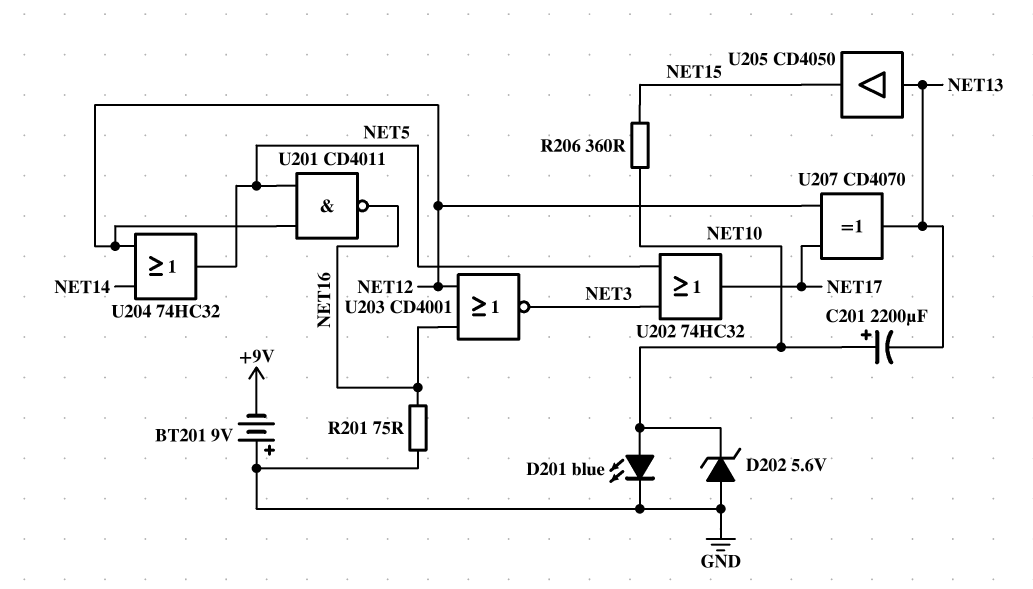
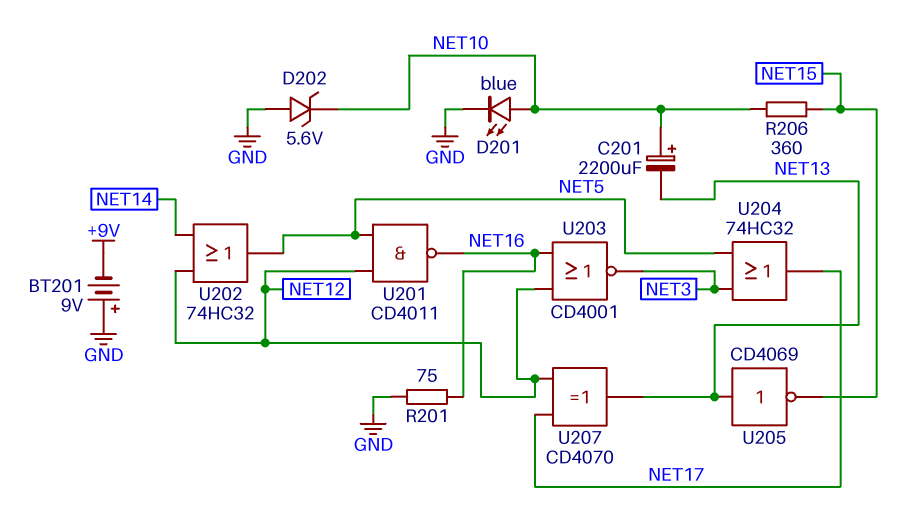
U202: OR 74HC32 (in NET3, in NET5, out NET17) -> OR 74HC32 (in NET12, in NET14, out NET5)
U204: OR 74HC32 (in NET12, in NET14, out NET5) -> OR 74HC32 (in NET3, in NET5, out NET17)
U205: buffer CD4050 (in NET13, out NET15) -> NOT CD4069 (in NET13, out NET15)

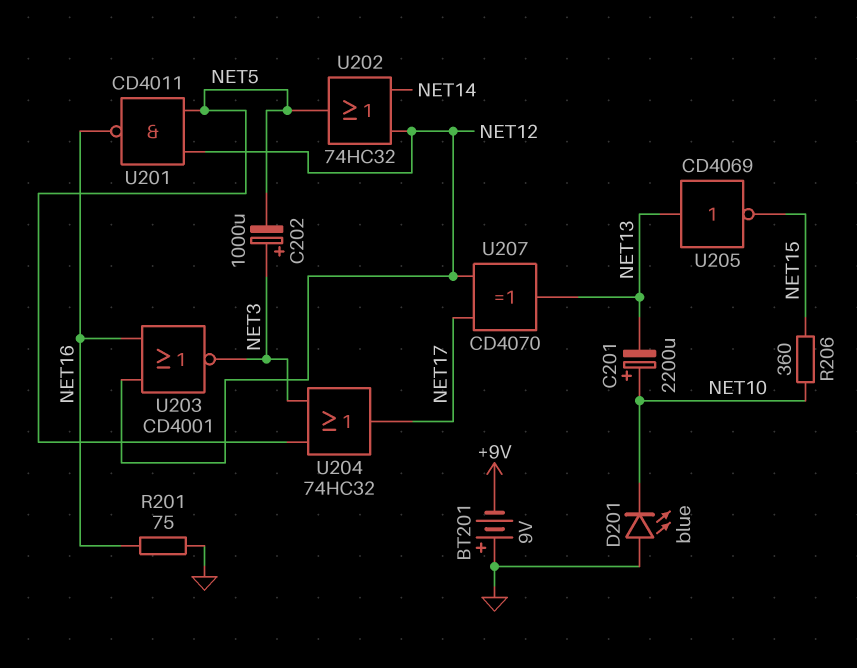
C202: none -> 1000uF (plus NET3, minus NET5)
D201: LED blue (A NET10, K GND) -> LED blue (A GND, K NET10)
D202: zener 5.6V (A GND, K NET10) -> none

